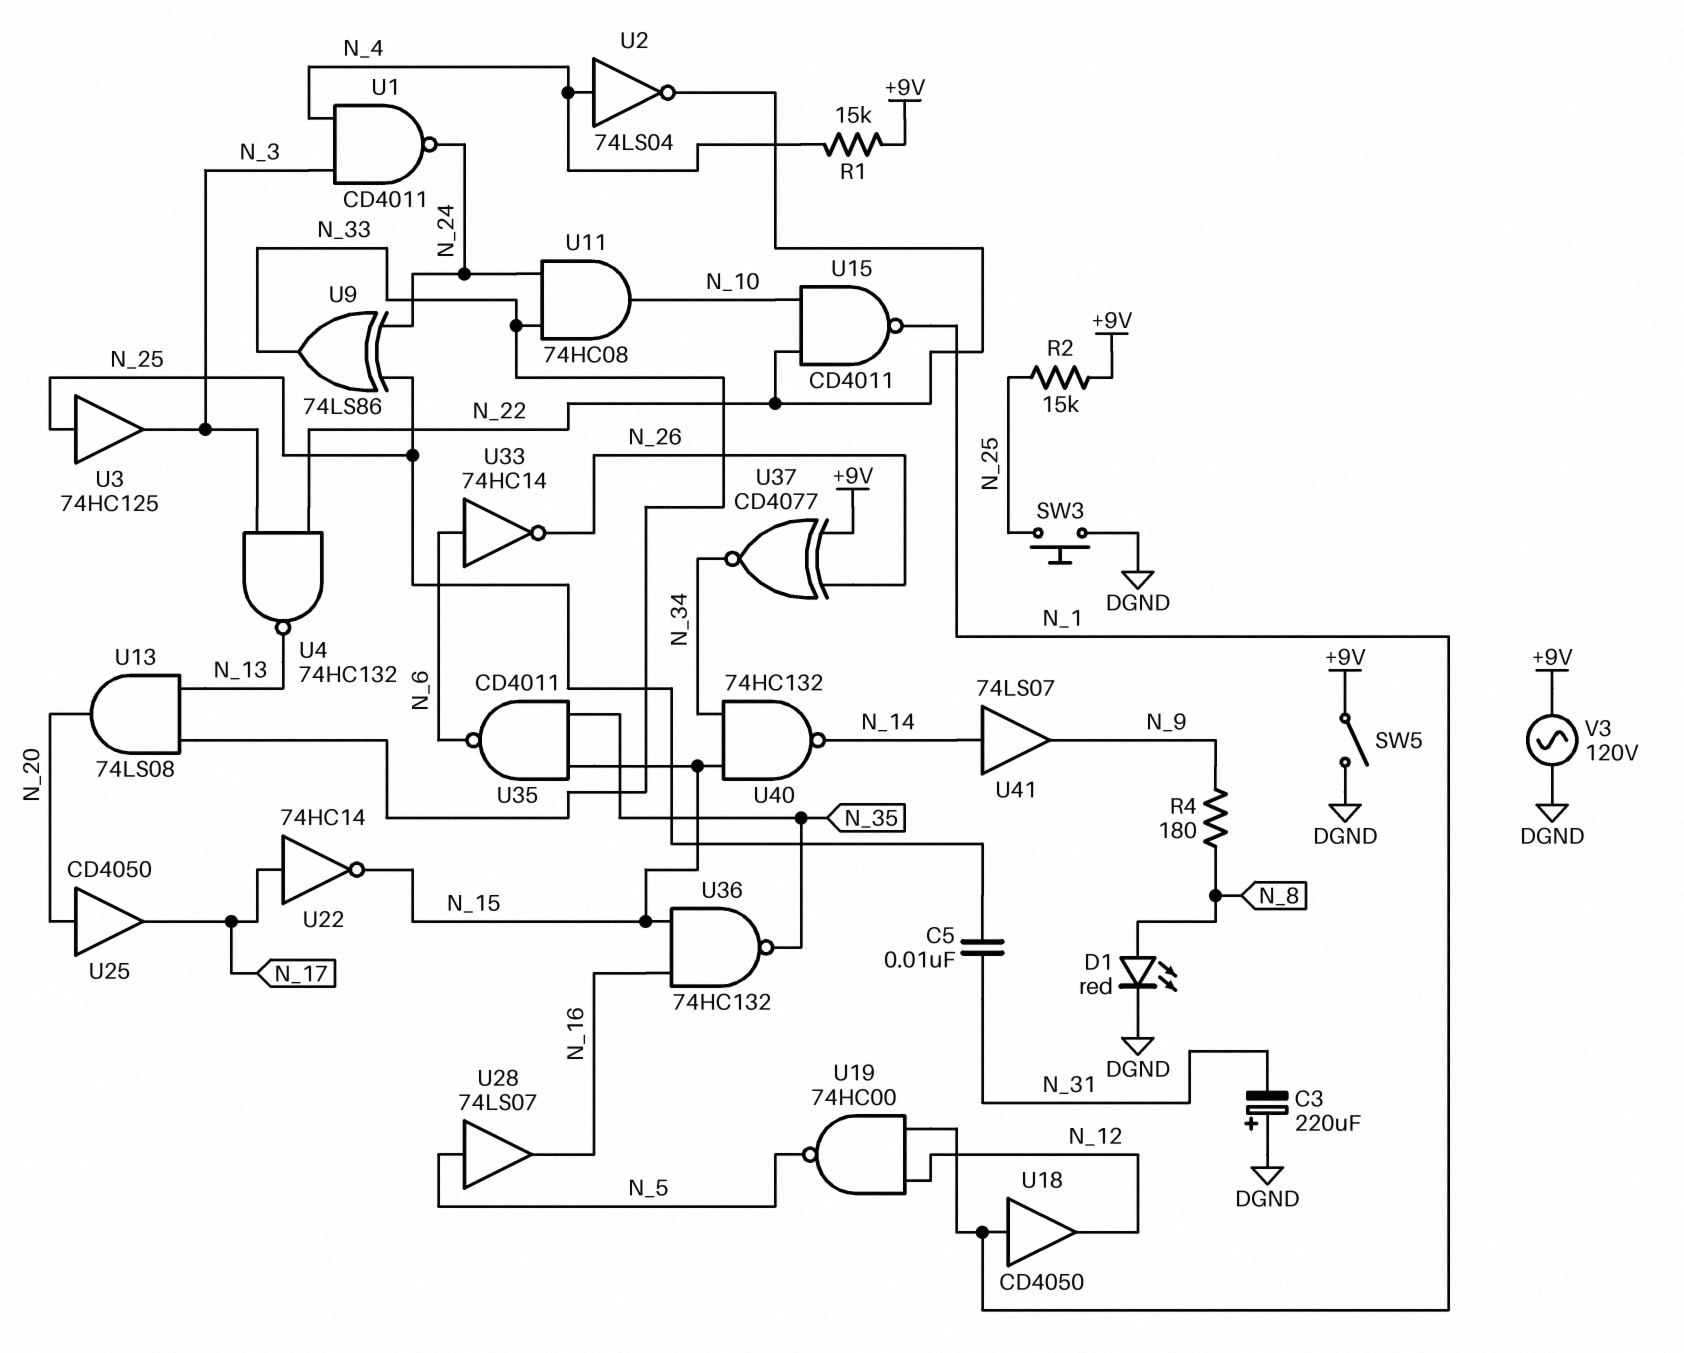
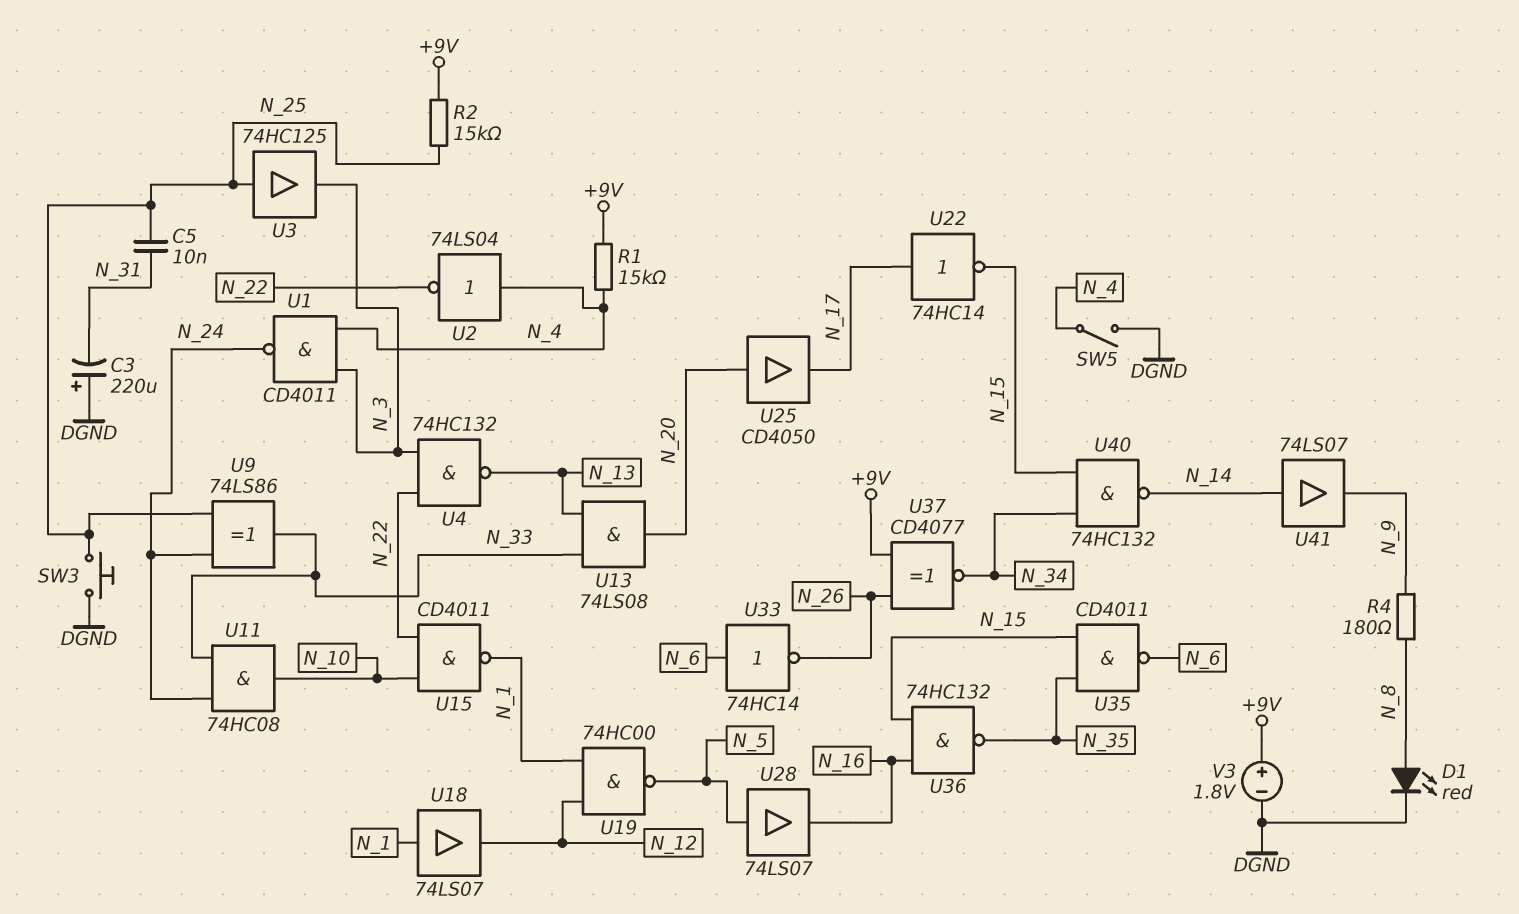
SW5: switch (+9V, DGND) -> switch (DGND, N_4)
U18: buffer CD4050 (in N_1, out N_12) -> buffer 74LS07 (in N_1, out N_12)
V3: AC 120V (+9V, DGND) -> 1.8V (plus +9V, minus DGND)

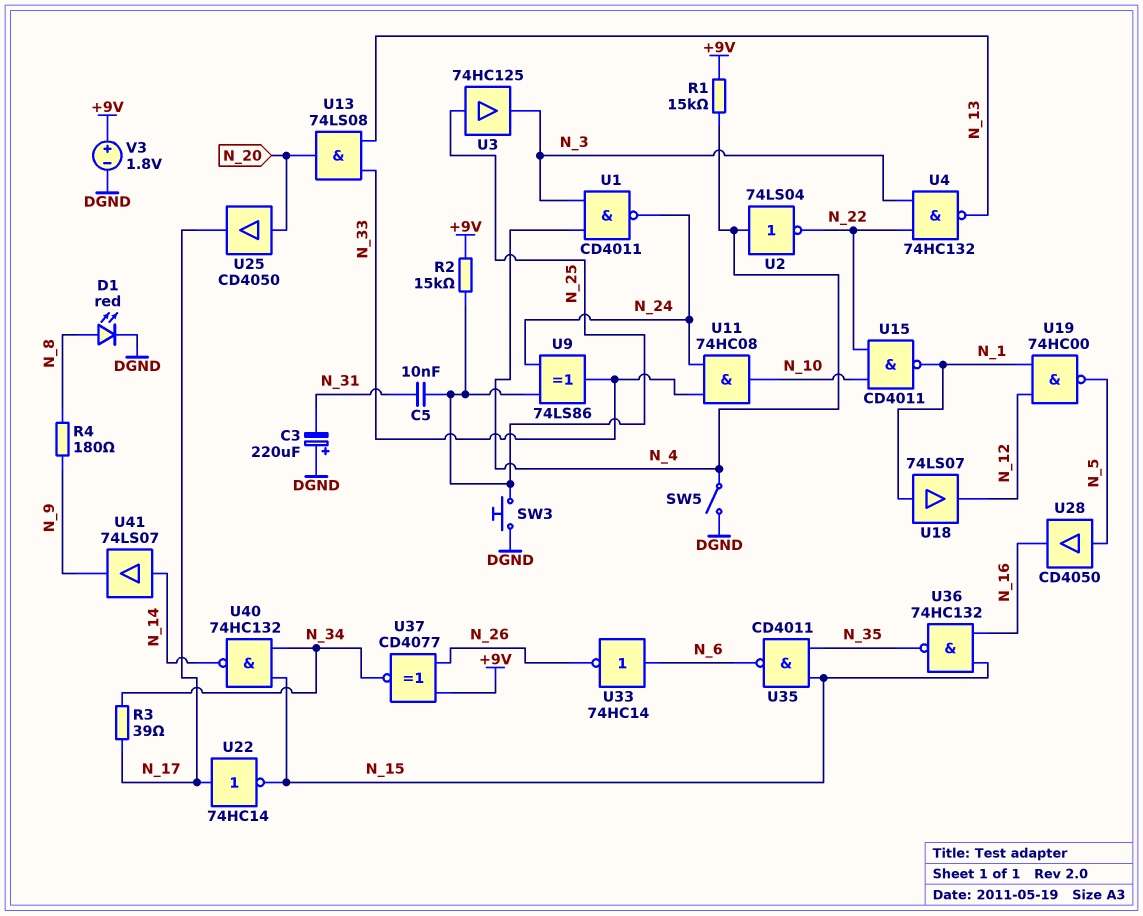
R3: none -> 39 (N_17, N_34)
U28: buffer 74LS07 (in N_5, out N_16) -> buffer CD4050 (in N_5, out N_16)

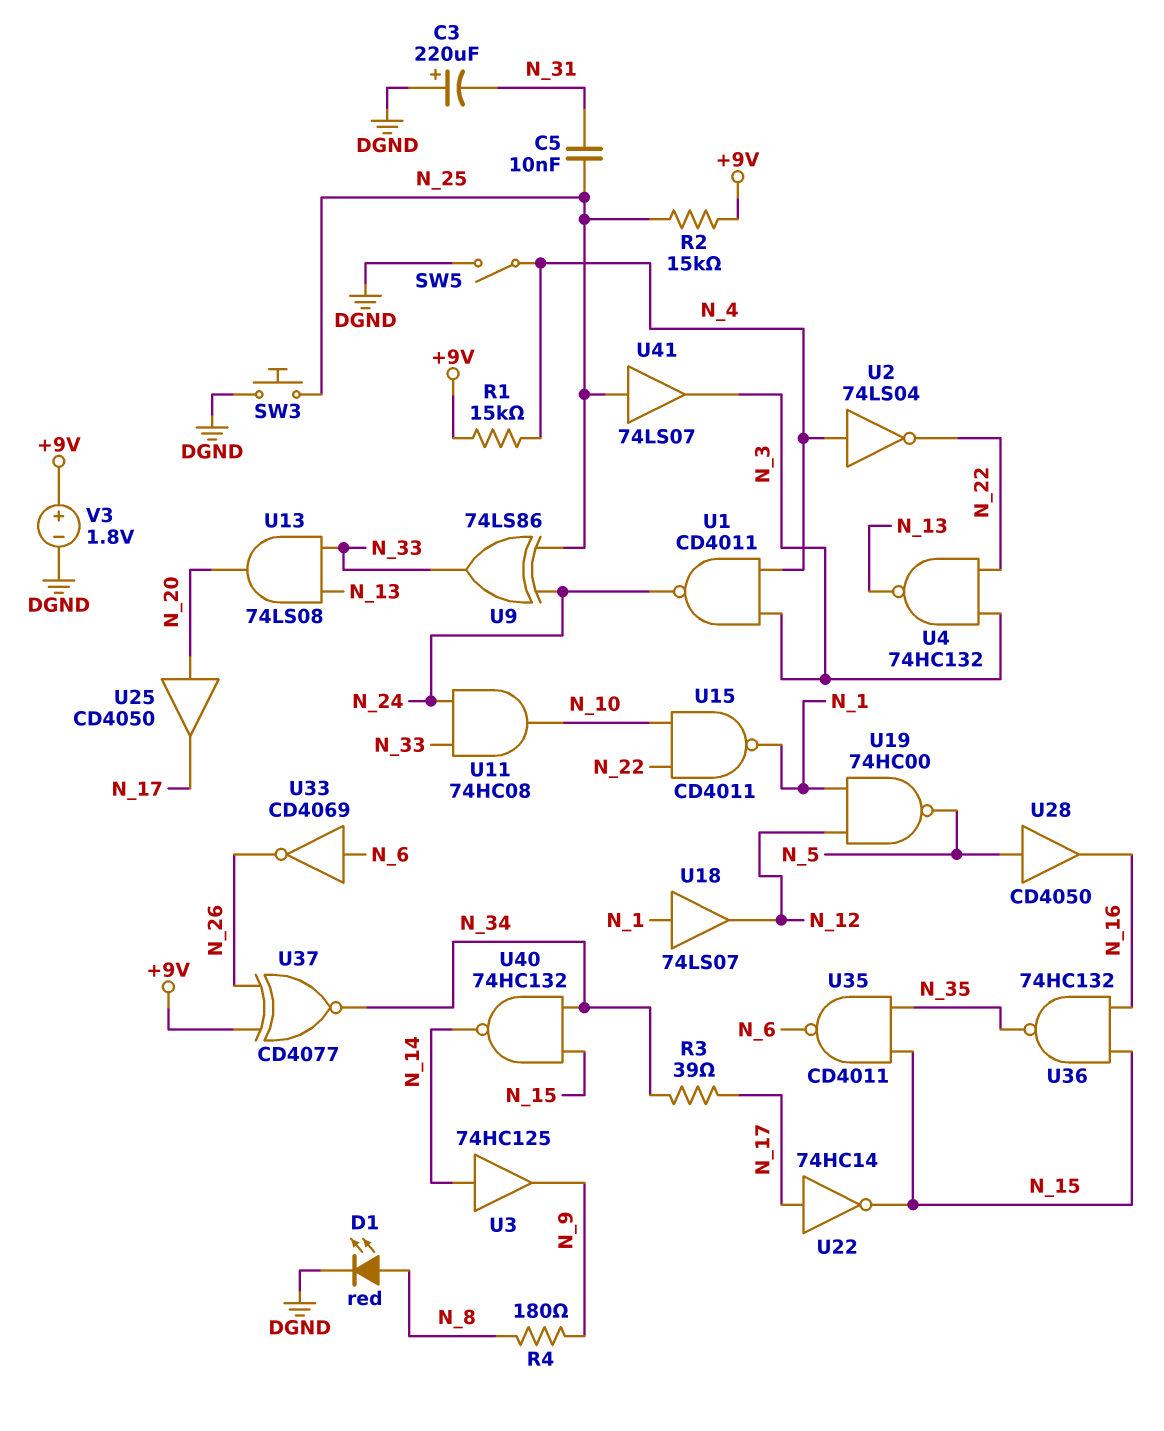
U3: buffer 74HC125 (in N_25, out N_3) -> buffer 74HC125 (in N_14, out N_9)
U33: NOT 74HC14 (in N_6, out N_26) -> NOT CD4069 (in N_6, out N_26)
U41: buffer 74LS07 (in N_14, out N_9) -> buffer 74LS07 (in N_25, out N_3)

